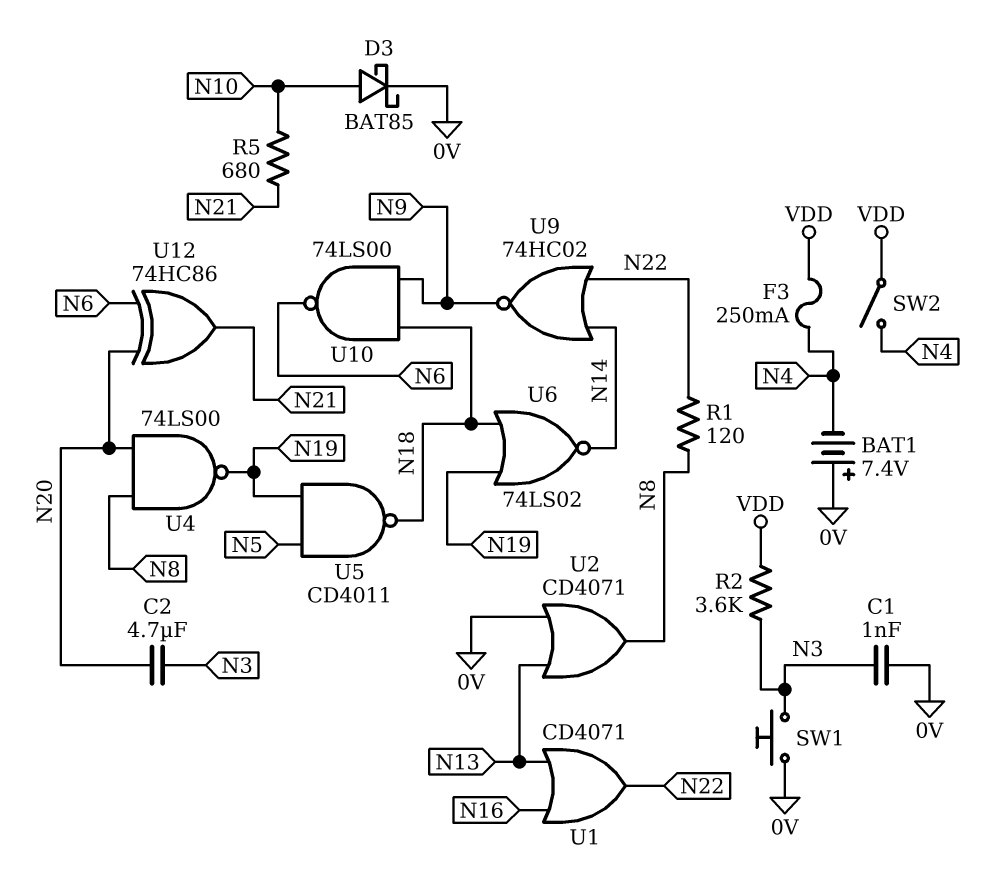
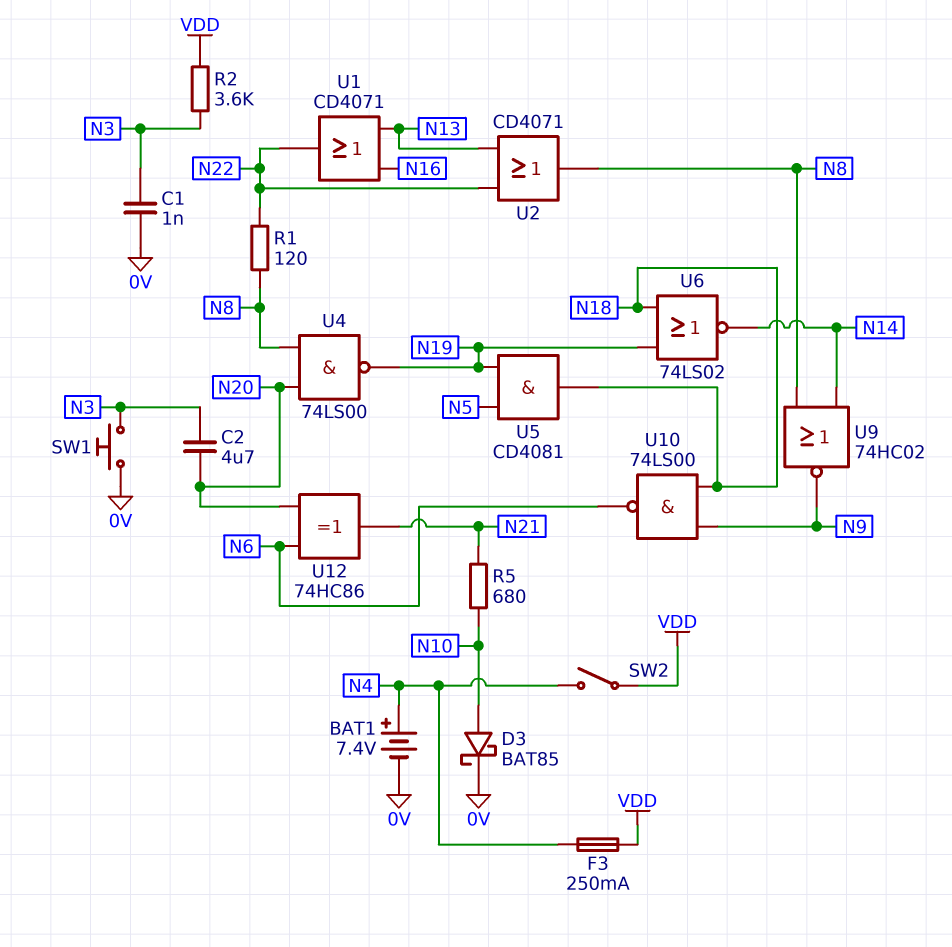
BAT1: 7.4V (plus 0V, minus N4) -> 7.4V (plus N4, minus 0V)
U2: OR CD4071 (in 0V, in N13, out N8) -> OR CD4071 (in N13, in N22, out N8)
U5: NAND CD4011 (in N5, in N19, out N18) -> AND CD4081 (in N5, in N19, out N18)
U9: NOR 74HC02 (in N14, in N22, out N9) -> NOR 74HC02 (in N8, in N14, out N9)

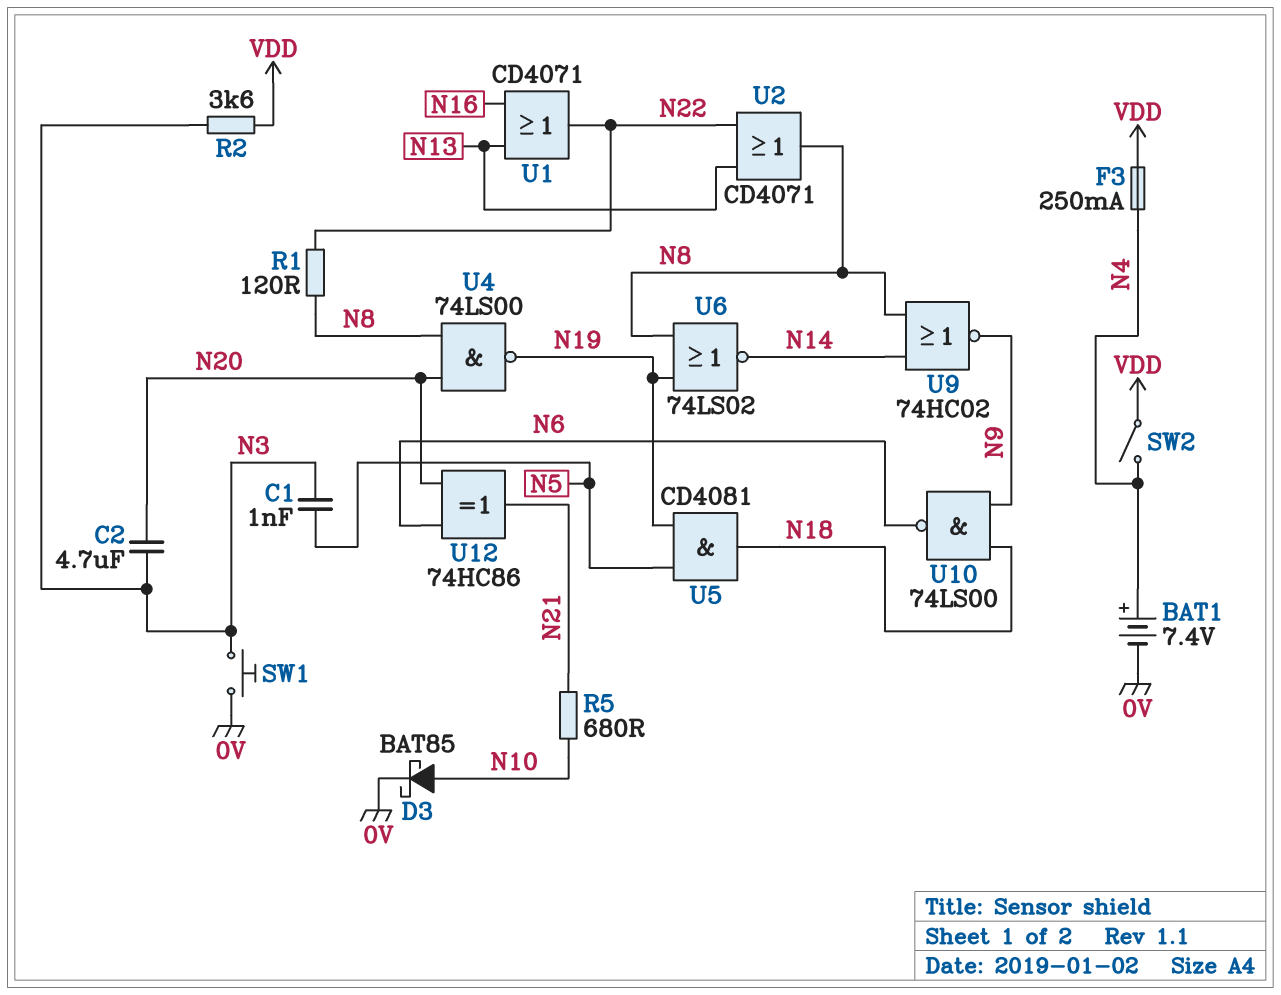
C1: 1nF (0V, N3) -> 1nF (N3, N5)
U6: NOR 74LS02 (in N18, in N19, out N14) -> NOR 74LS02 (in N8, in N19, out N14)

